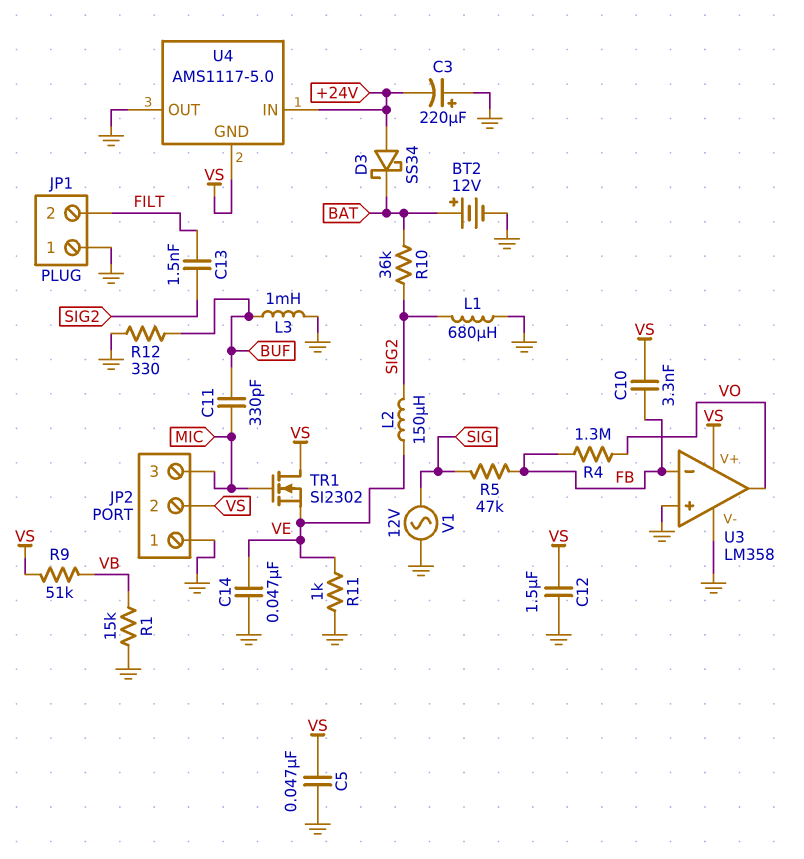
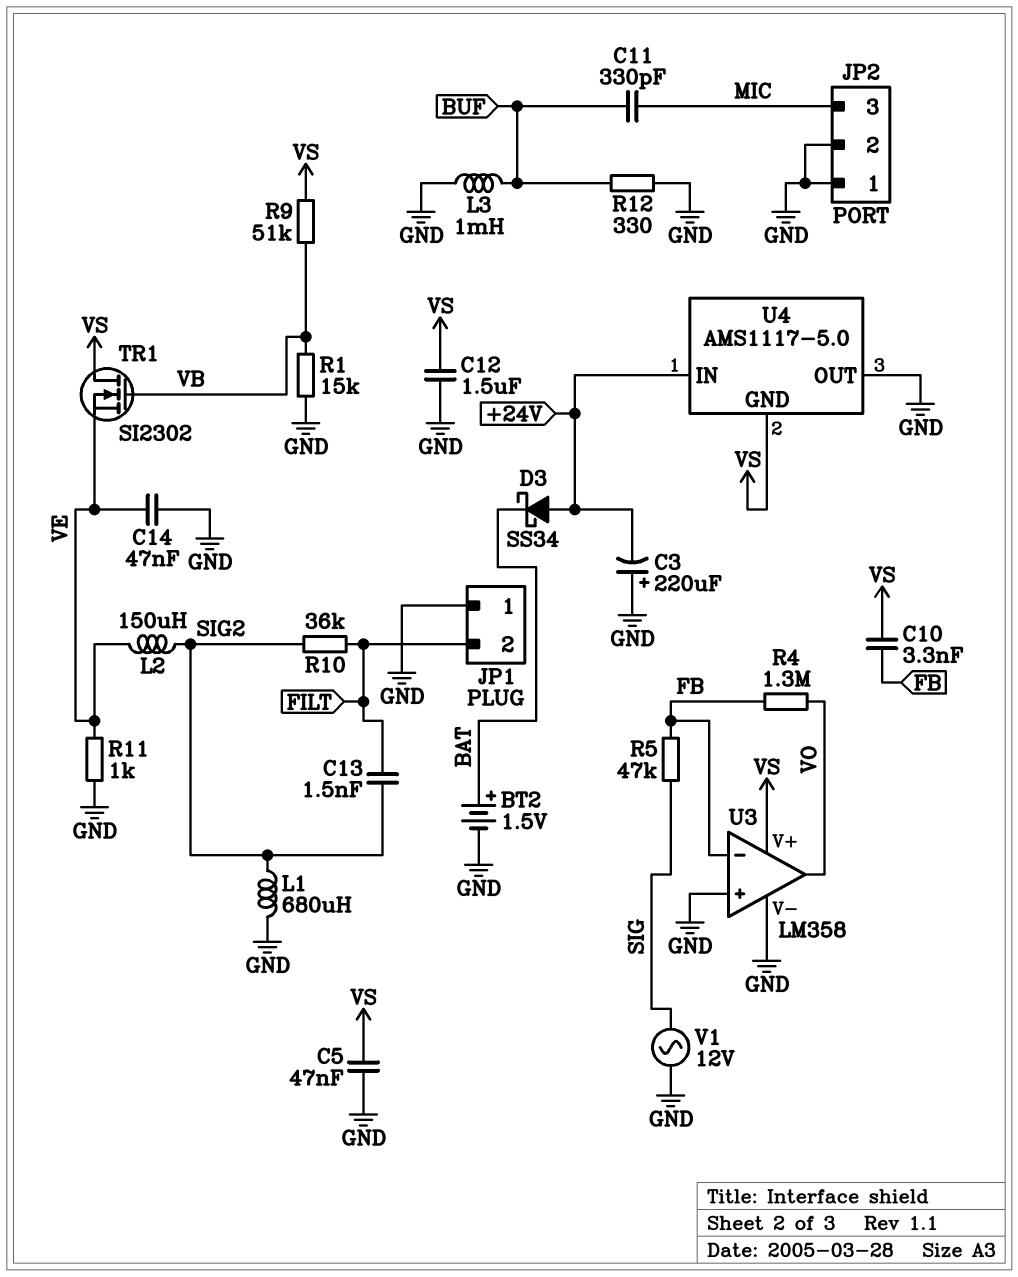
BT2: 12V (plus BAT, minus GND) -> 1.5V (plus BAT, minus GND)
JP2 pin 2: VS -> GND
R10: 36k (BAT, SIG2) -> 36k (FILT, SIG2)
TR1: NMOS SI2302 (G MIC, D VS, S VE) -> NMOS SI2302 (G VB, D VS, S VE)

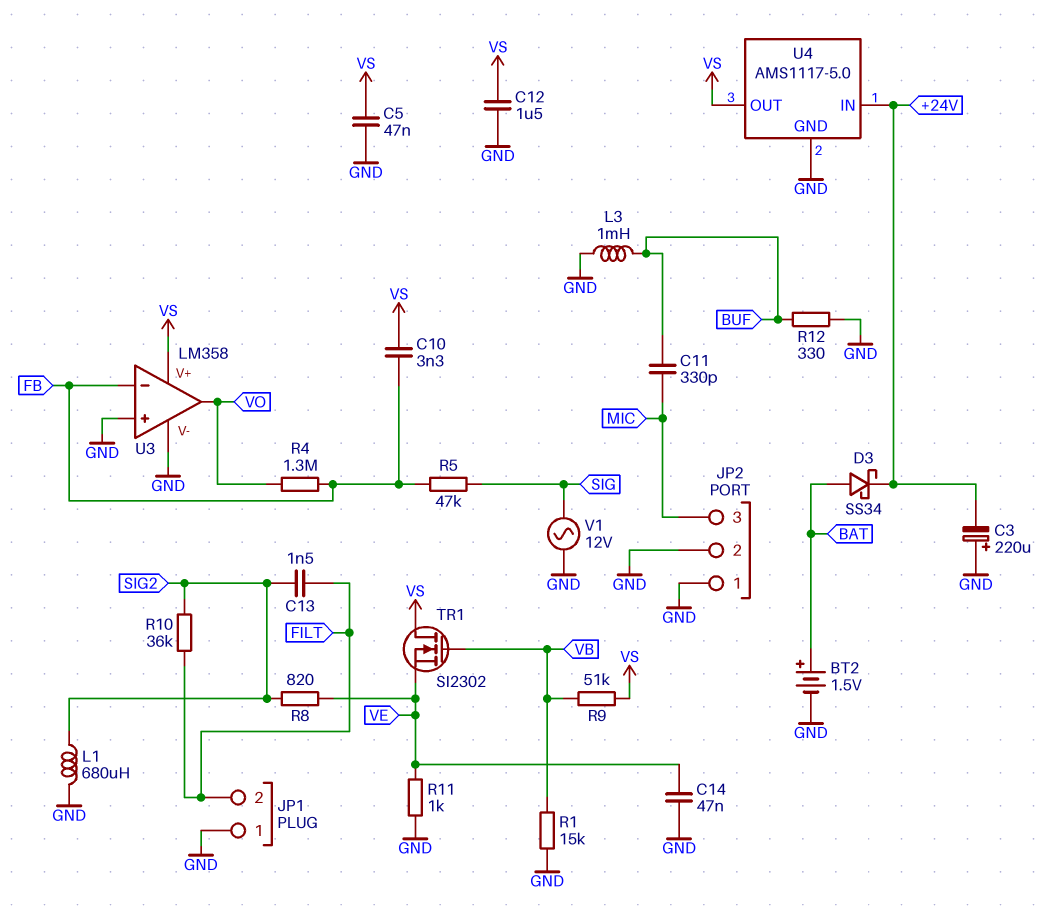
D3: schottky SS34 (A +24V, K BAT) -> schottky SS34 (A BAT, K +24V)
L2: 150uH (SIG2, VE) -> none
R8: none -> 820 (SIG2, VE)
U4 pin GND: VS -> GND
U4 pin OUT: GND -> VS

